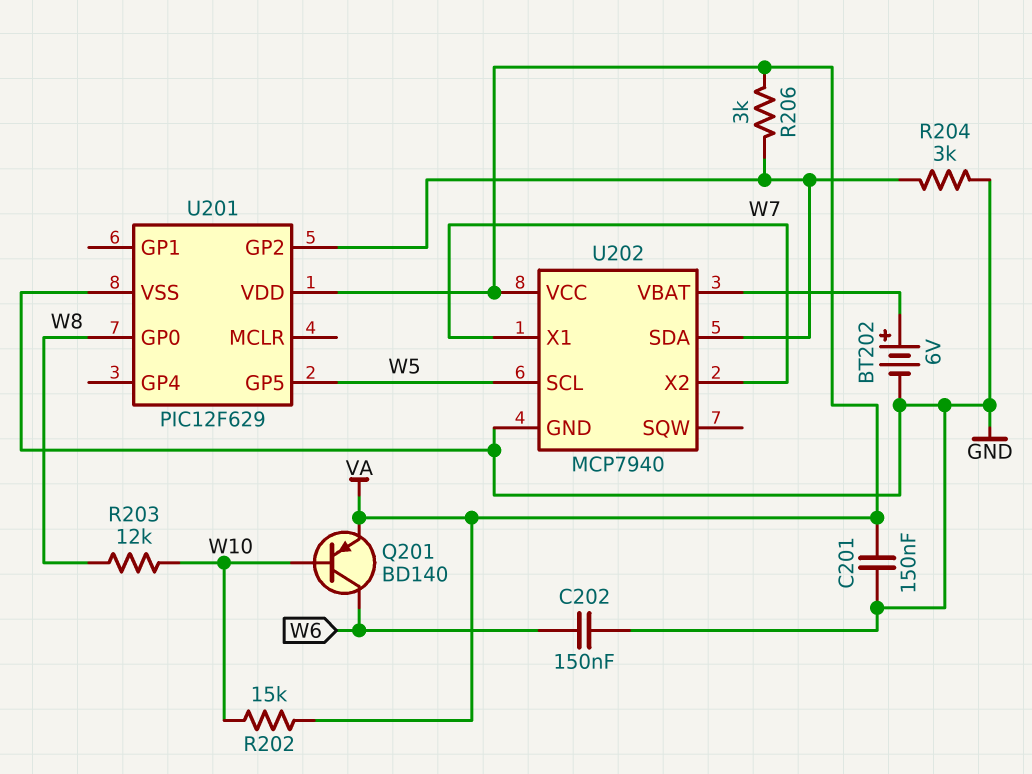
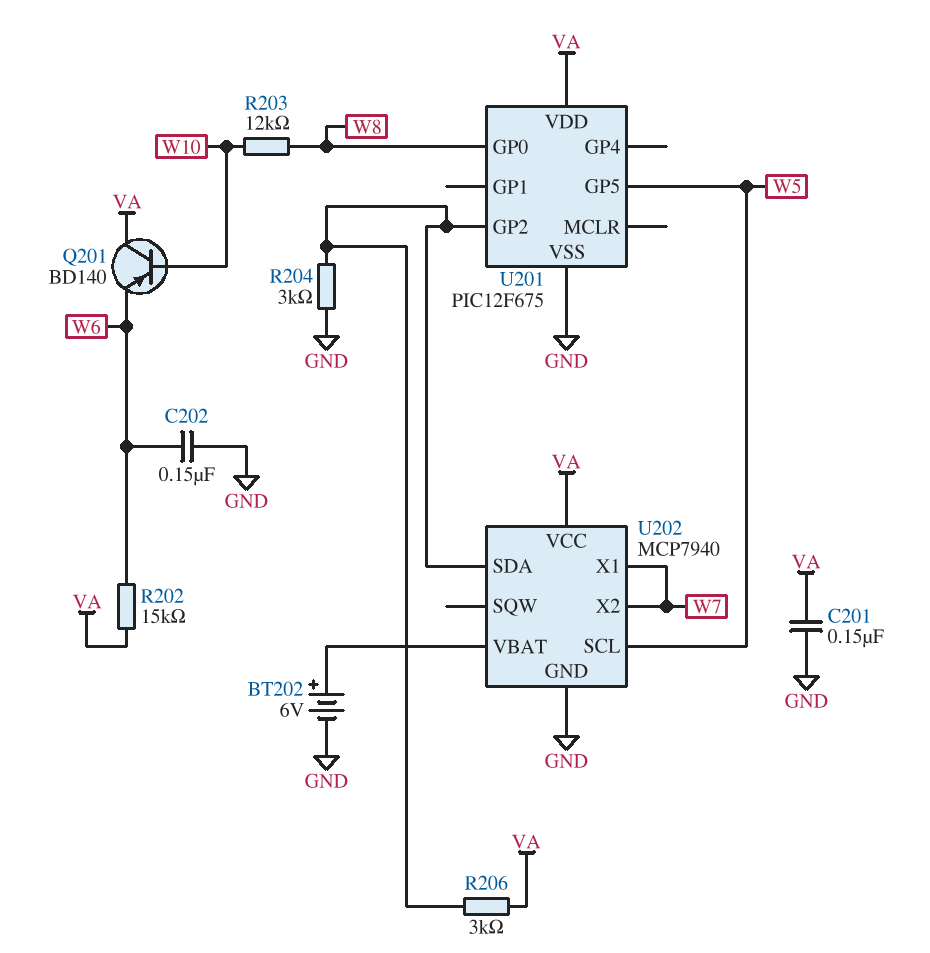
Q201: PNP BD140 (B W10, C W6, E VA) -> PNP BD140 (B W10, C VA, E W6)
R202: 15k (VA, W10) -> 15k (VA, W6)
U201: PIC12F629 -> PIC12F675

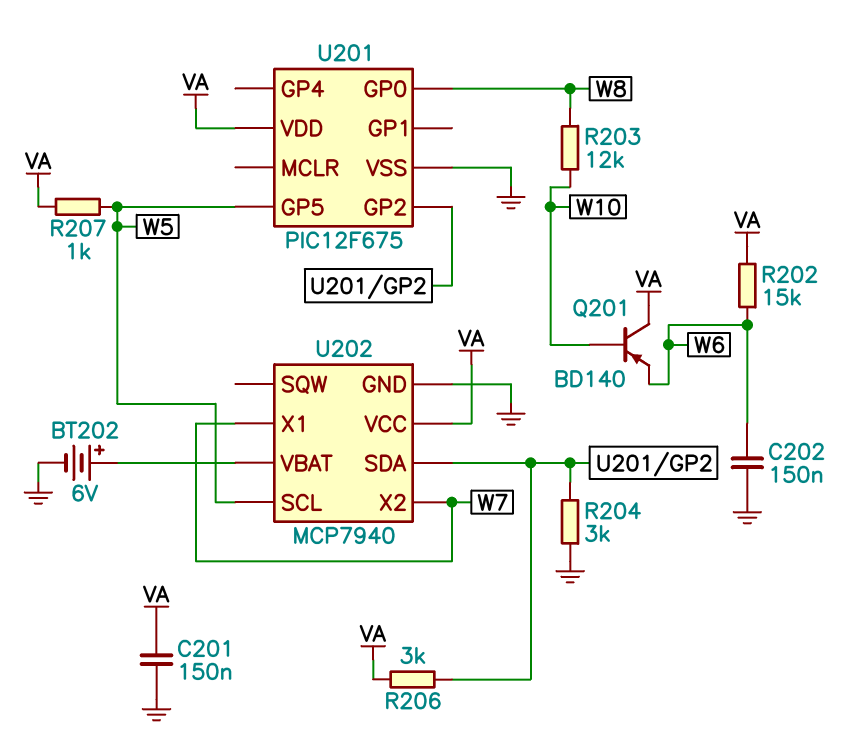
R207: none -> 1k (VA, W5)

